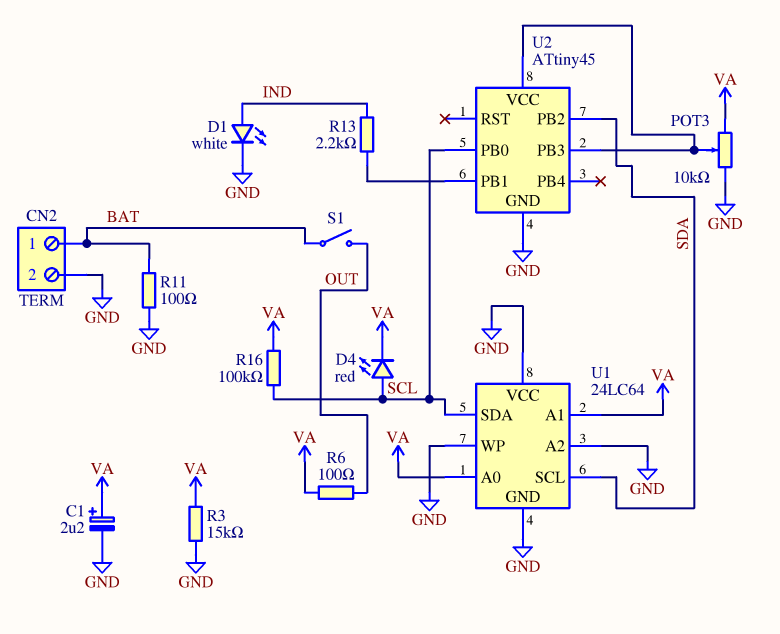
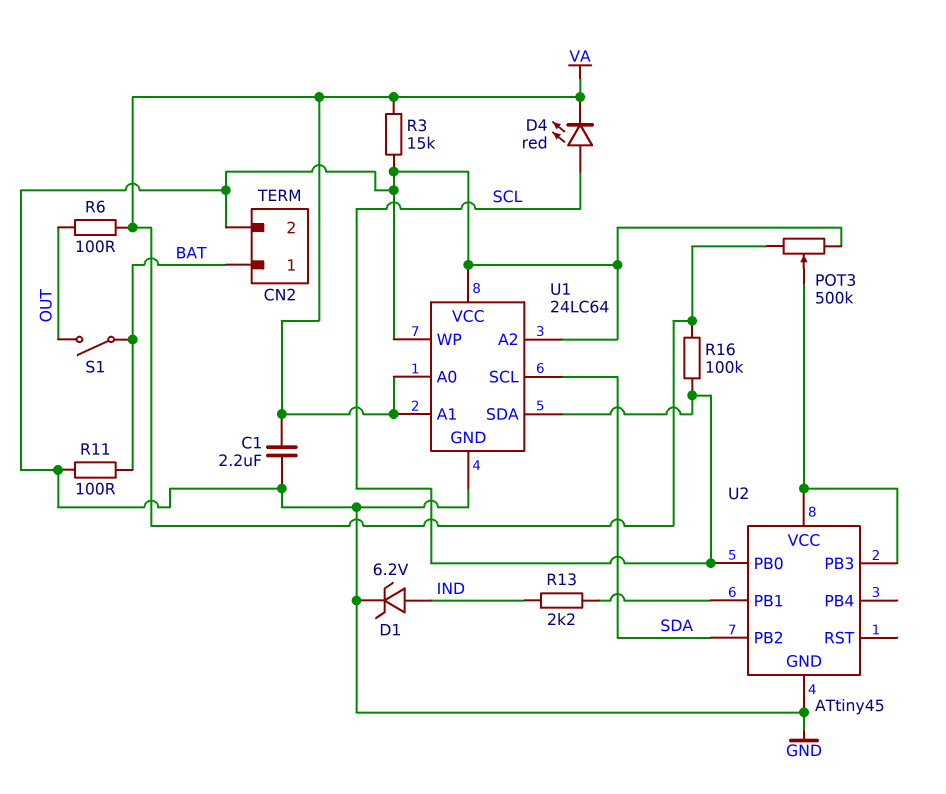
C1: 2.2uF (plus VA, minus GND) -> 2.2uF (GND, VA)
D1: LED white (A IND, K GND) -> zener 6.2V (A IND, K GND)
POT3: 10k (GND, VA, wiper U2/PB3) -> 500k (GND, VA, wiper U2/PB3)

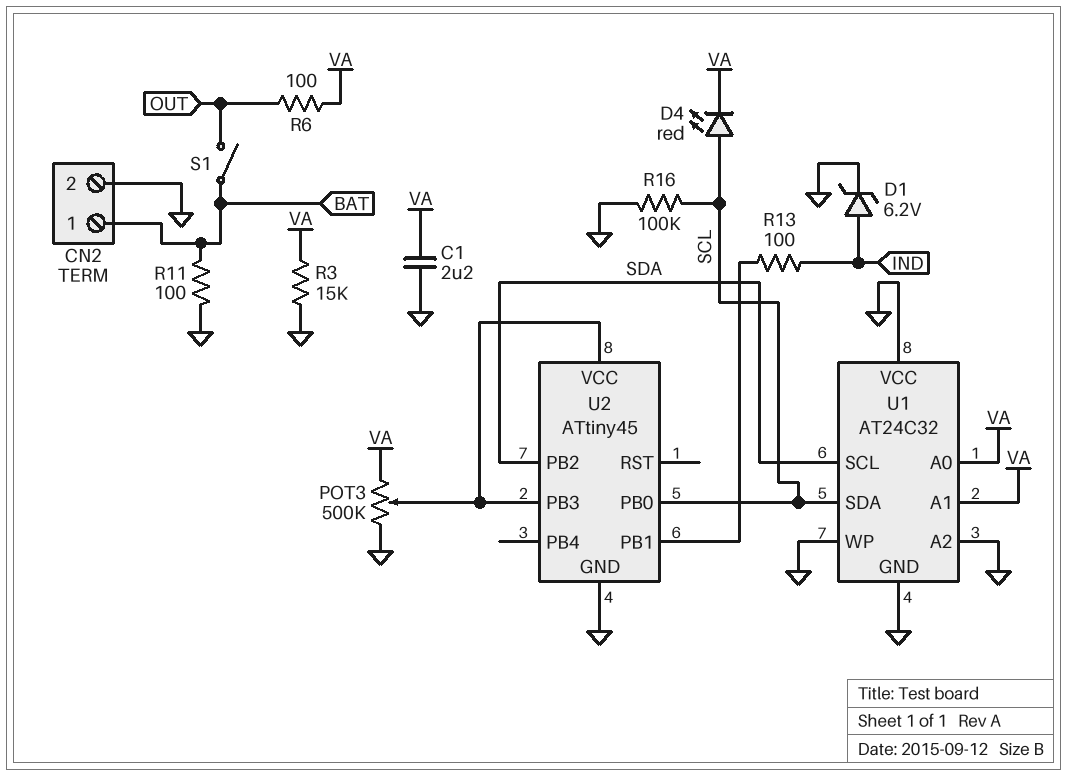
R13: 2.2k (IND, U2/PB1) -> 100 (IND, U2/PB1)
R16: 100k (SCL, VA) -> 100k (GND, SCL)
U1: 24LC64 -> AT24C32

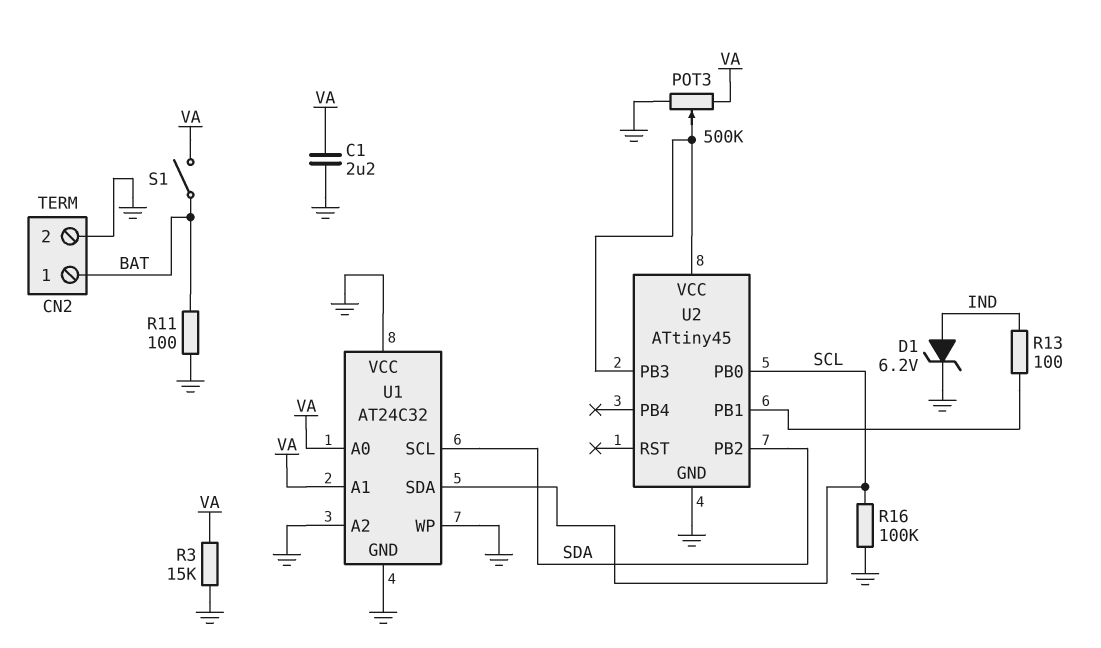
D4: LED red (A SCL, K VA) -> none
R6: 100 (OUT, VA) -> none
S1: switch (BAT, OUT) -> switch (BAT, VA)

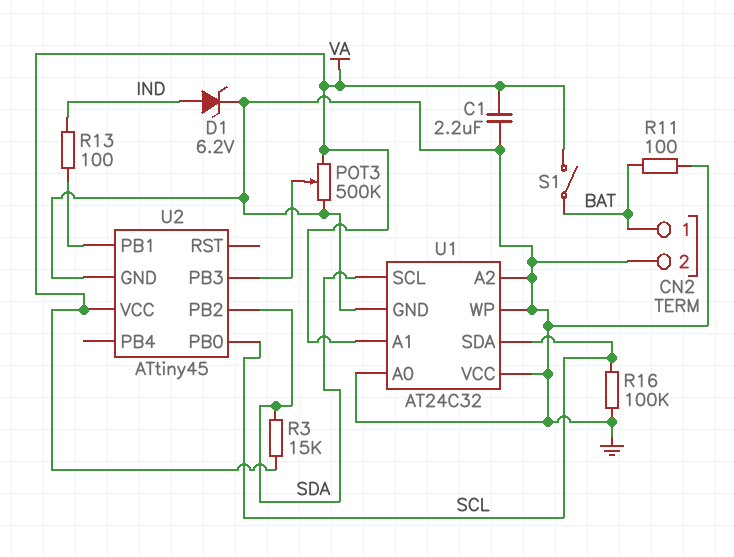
R3: 15k (GND, VA) -> 15k (SDA, VA)
U1 pin A0: VA -> GND
U2 pin VCC: U2/PB3 -> VA

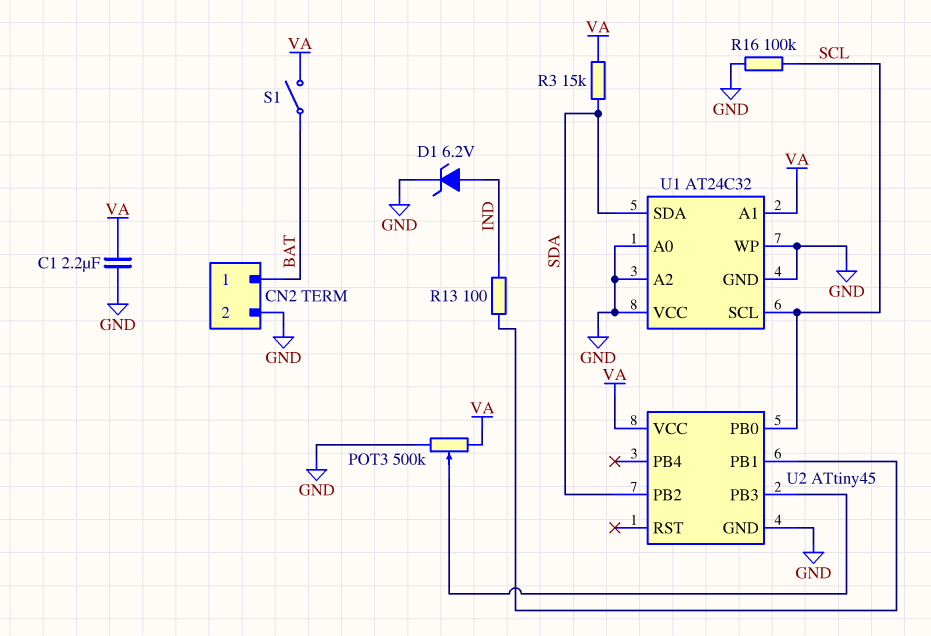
R11: 100 (BAT, GND) -> none
U1 pin SCL: SDA -> SCL
U1 pin SDA: SCL -> SDA

